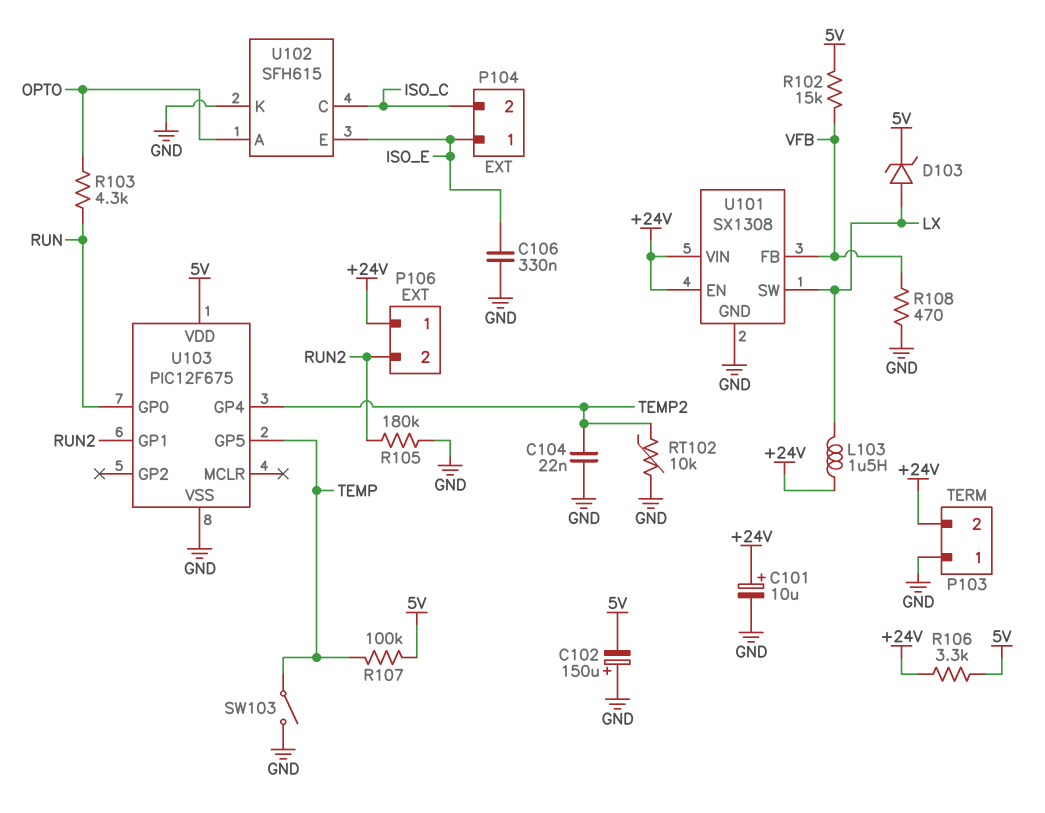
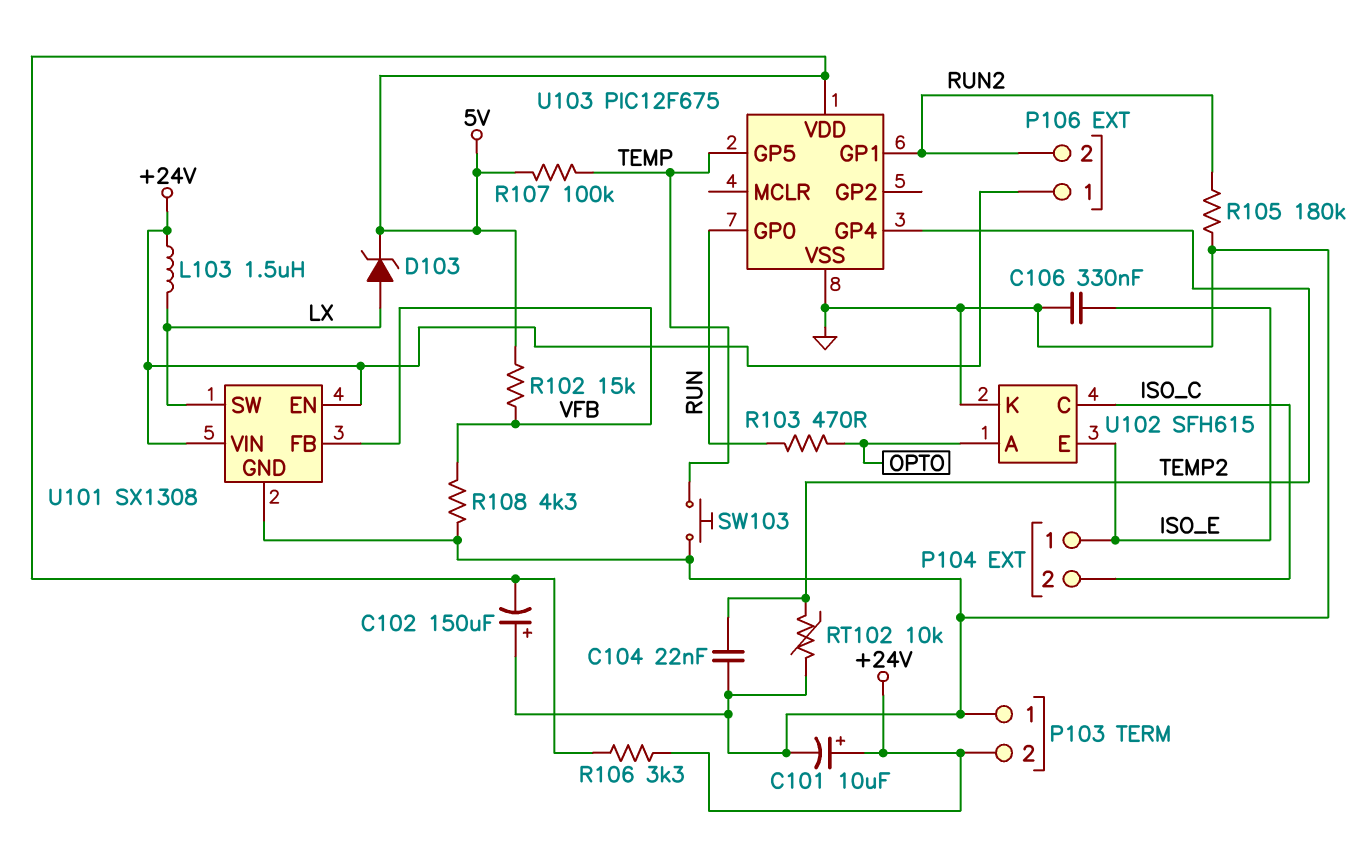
R103: 4.3k (OPTO, RUN) -> 470 (OPTO, RUN)
R108: 470 (GND, VFB) -> 4.3k (GND, VFB)
SW103: switch (GND, TEMP) -> button (GND, TEMP)

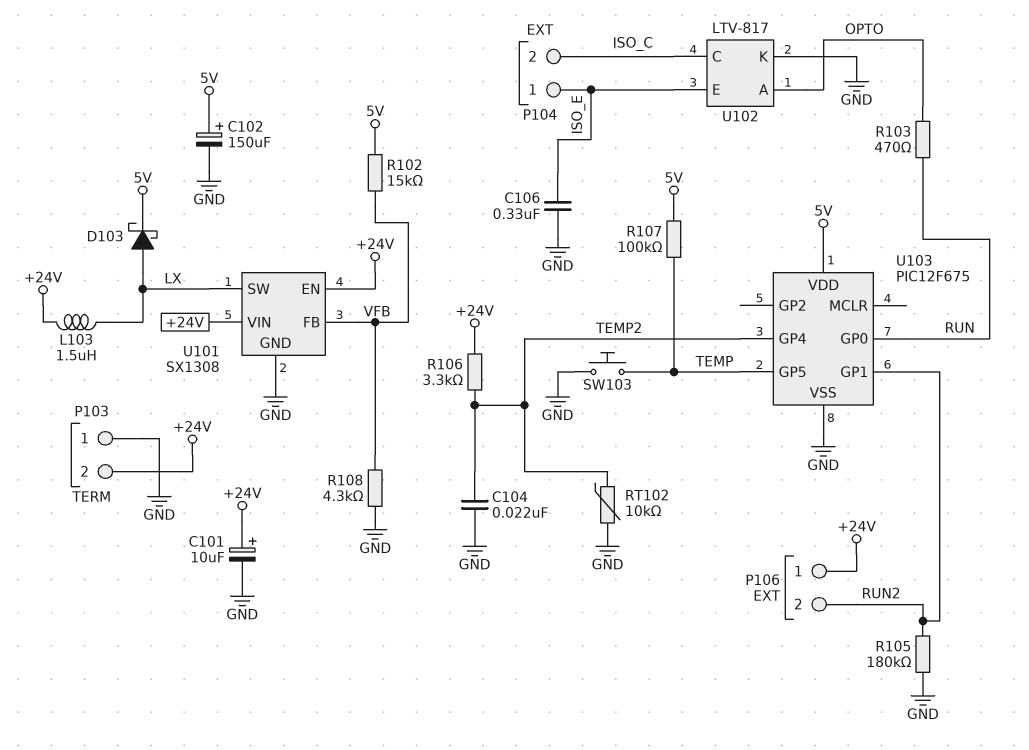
C102: 150uF (plus GND, minus 5V) -> 150uF (plus 5V, minus GND)
D103: zener (A LX, K 5V) -> schottky (A LX, K 5V)
R106: 3.3k (+24V, 5V) -> 3.3k (+24V, TEMP2)
U102: SFH615 -> LTV-817

